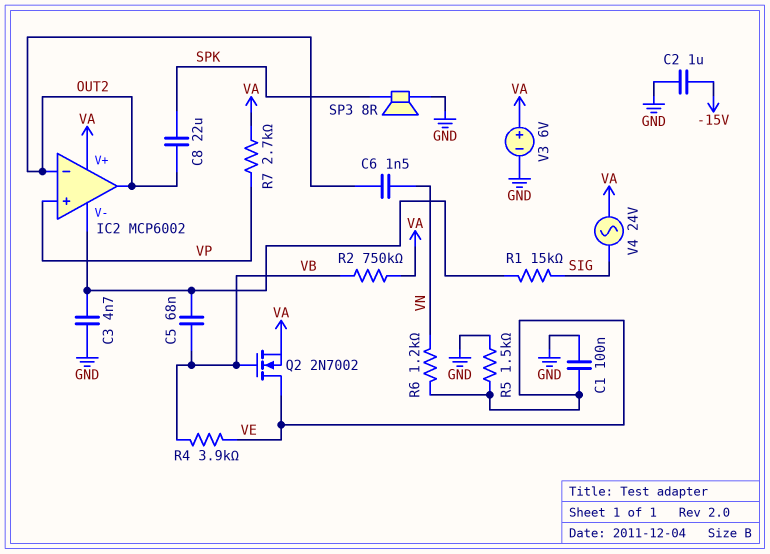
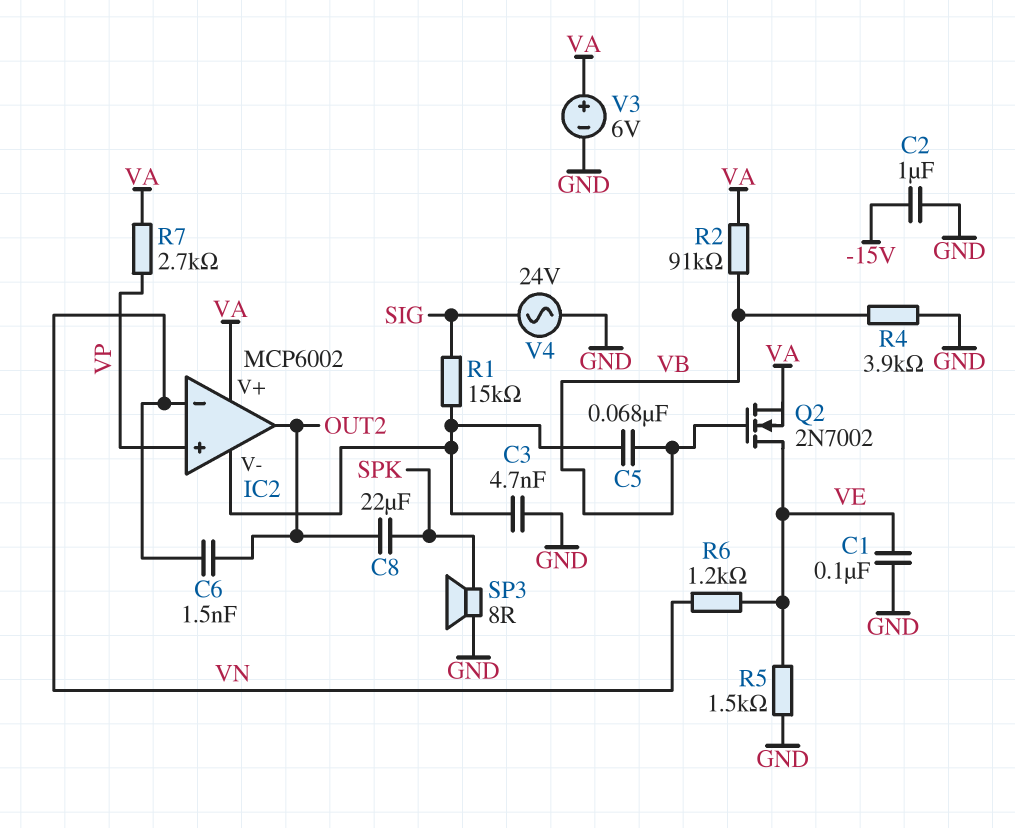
IC2 pin in-: OUT2 -> VN
R2: 750k (VA, VB) -> 91k (VA, VB)
R4: 3.9k (VB, VE) -> 3.9k (GND, VB)
V4: AC 24V (SIG, VA) -> AC 24V (GND, SIG)

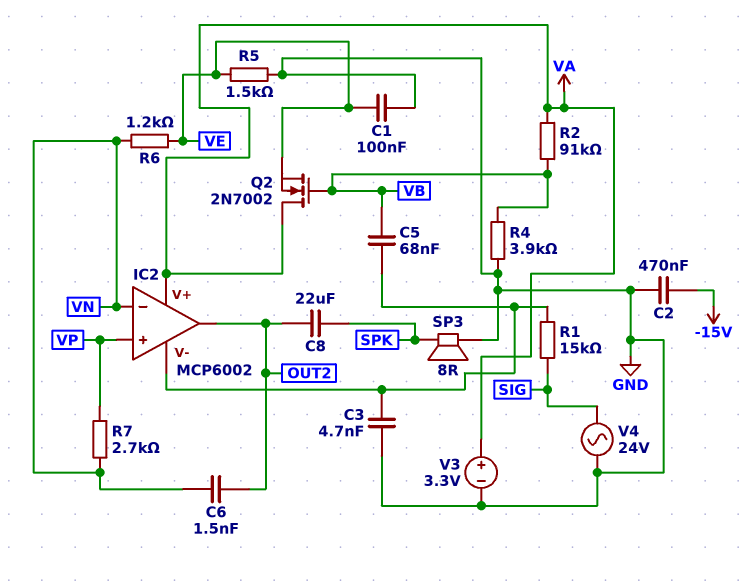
C2: 1uF (-15V, GND) -> 470nF (-15V, GND)
Q2: NMOS 2N7002 (G VB, D VE, S VA) -> NMOS 2N7002 (G VB, D VA, S VE)
R7: 2.7k (VA, VP) -> 2.7k (VN, VP)
V3: 6V (plus VA, minus GND) -> 3.3V (plus VA, minus GND)

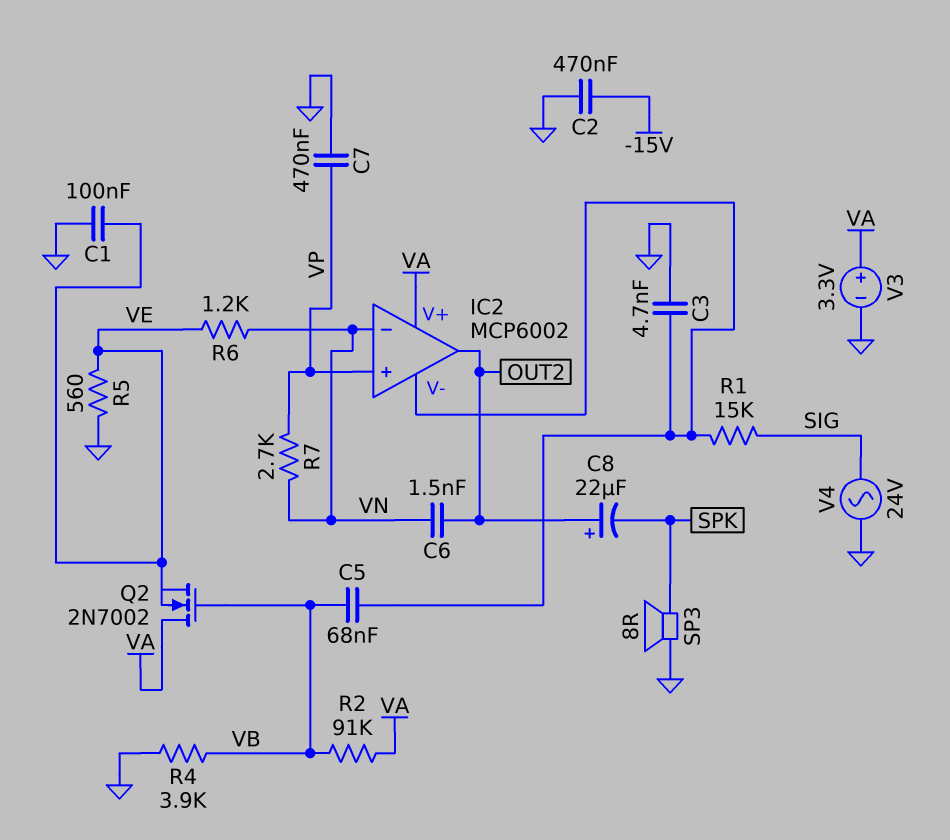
C7: none -> 470nF (GND, VP)
C8: 22uF (OUT2, SPK) -> 22uF (plus OUT2, minus SPK)
R5: 1.5k (GND, VE) -> 560 (GND, VE)

